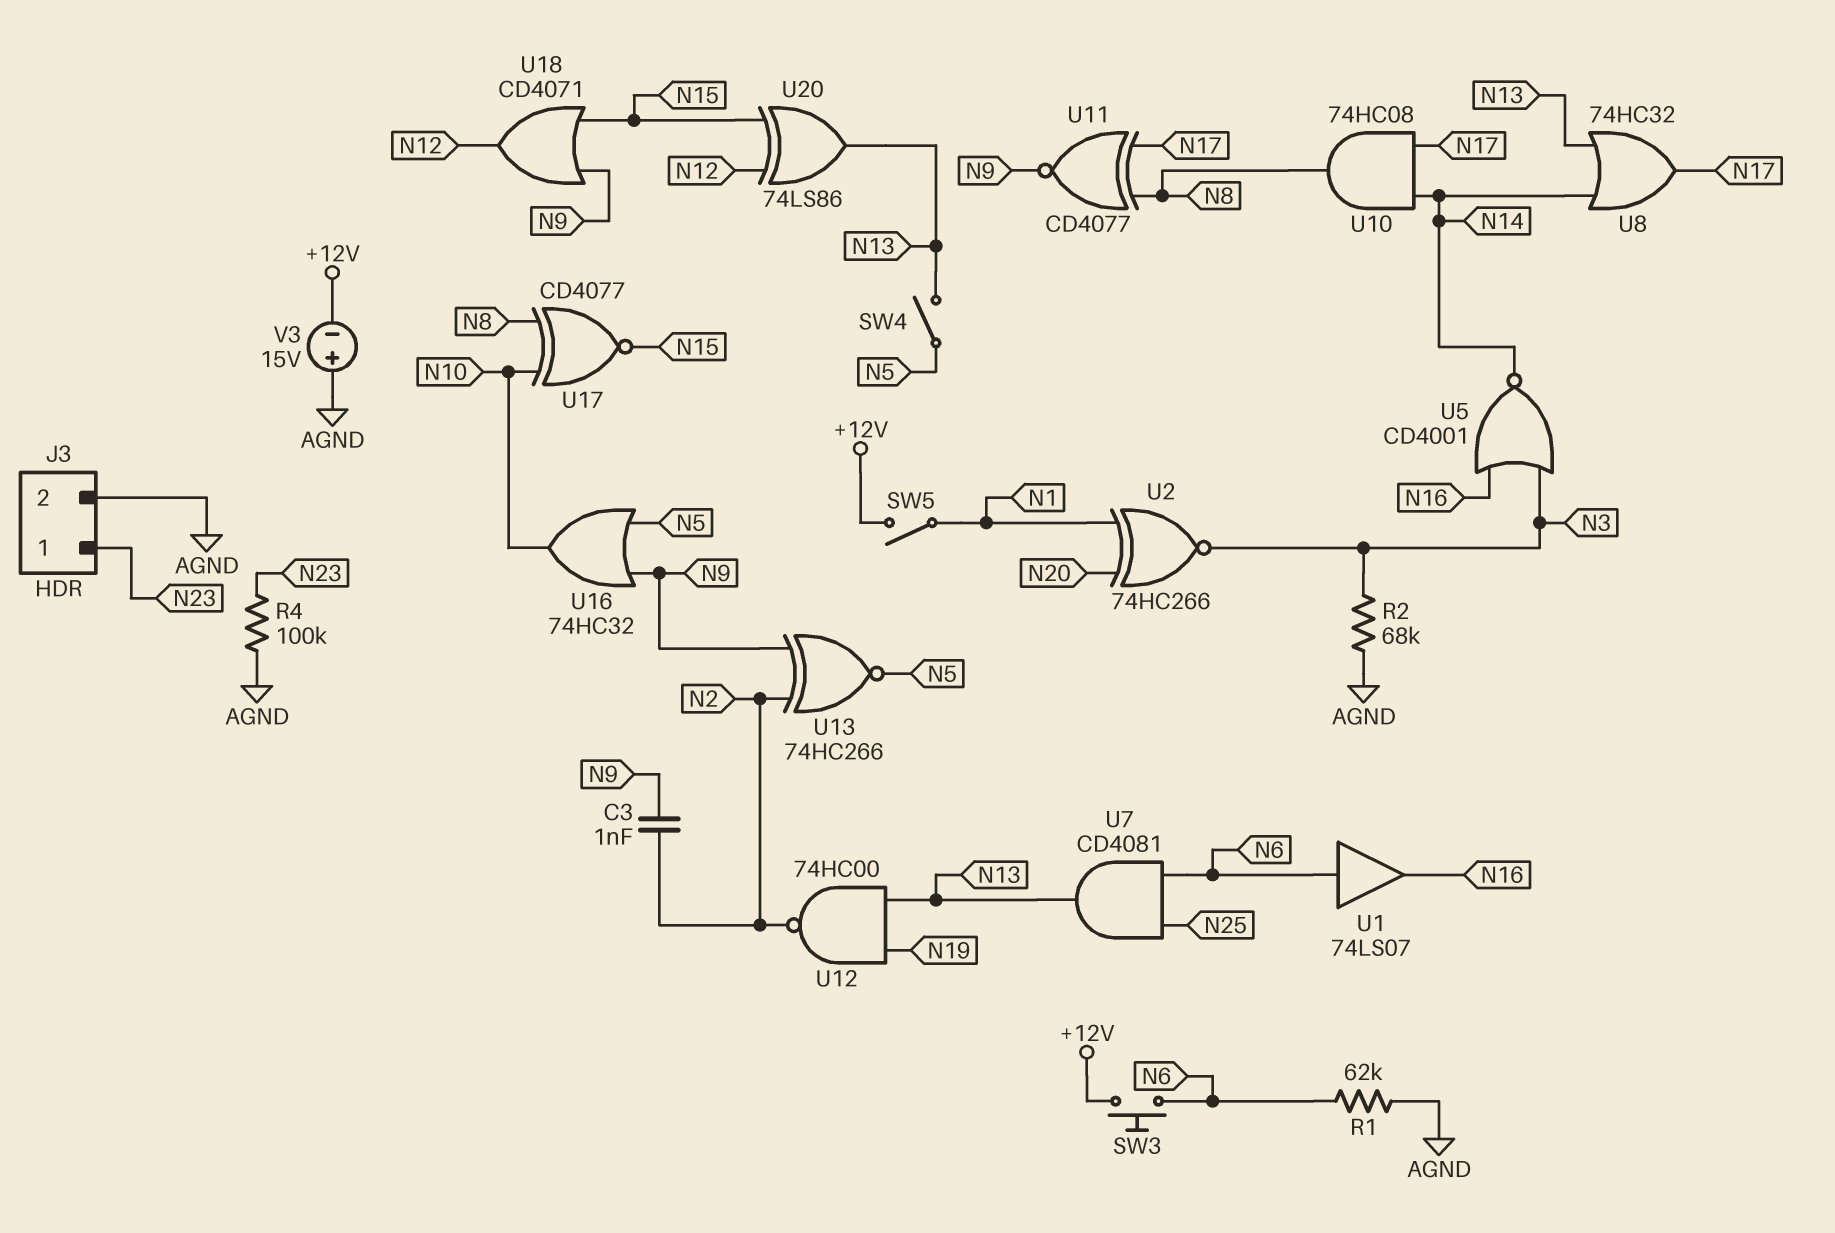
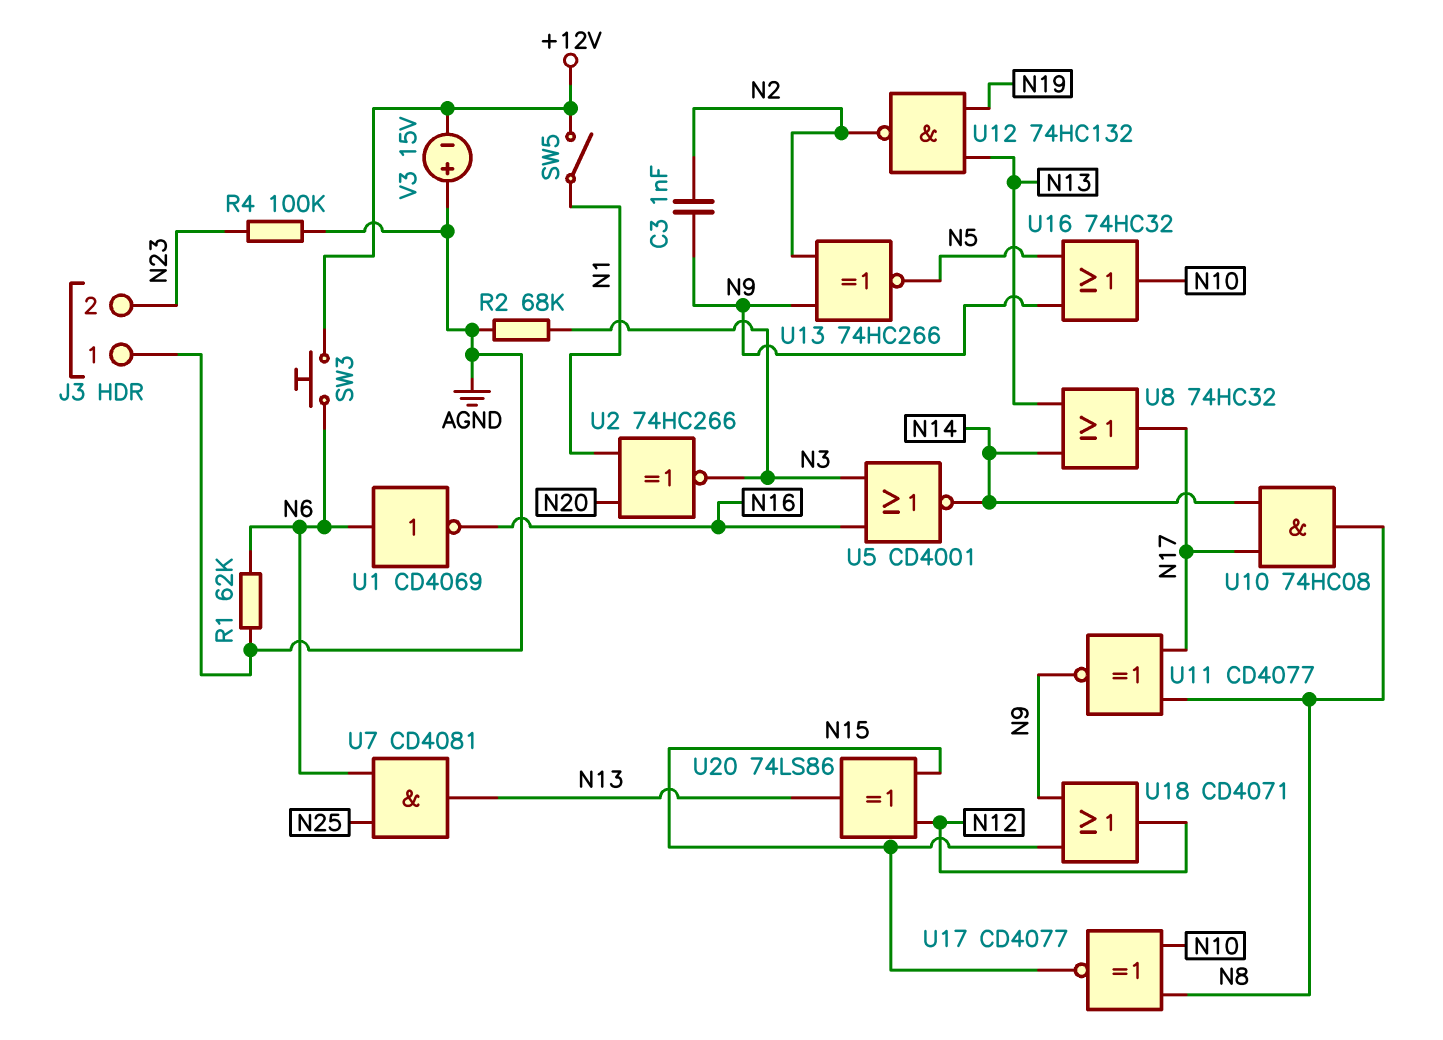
J3 pin 1: N23 -> AGND
J3 pin 2: AGND -> N23
SW4: switch (N5, N13) -> none
U1: buffer 74LS07 (in N6, out N16) -> NOT CD4069 (in N6, out N16)
U12: NAND 74HC00 (in N13, in N19, out N2) -> NAND 74HC132 (in N13, in N19, out N2)

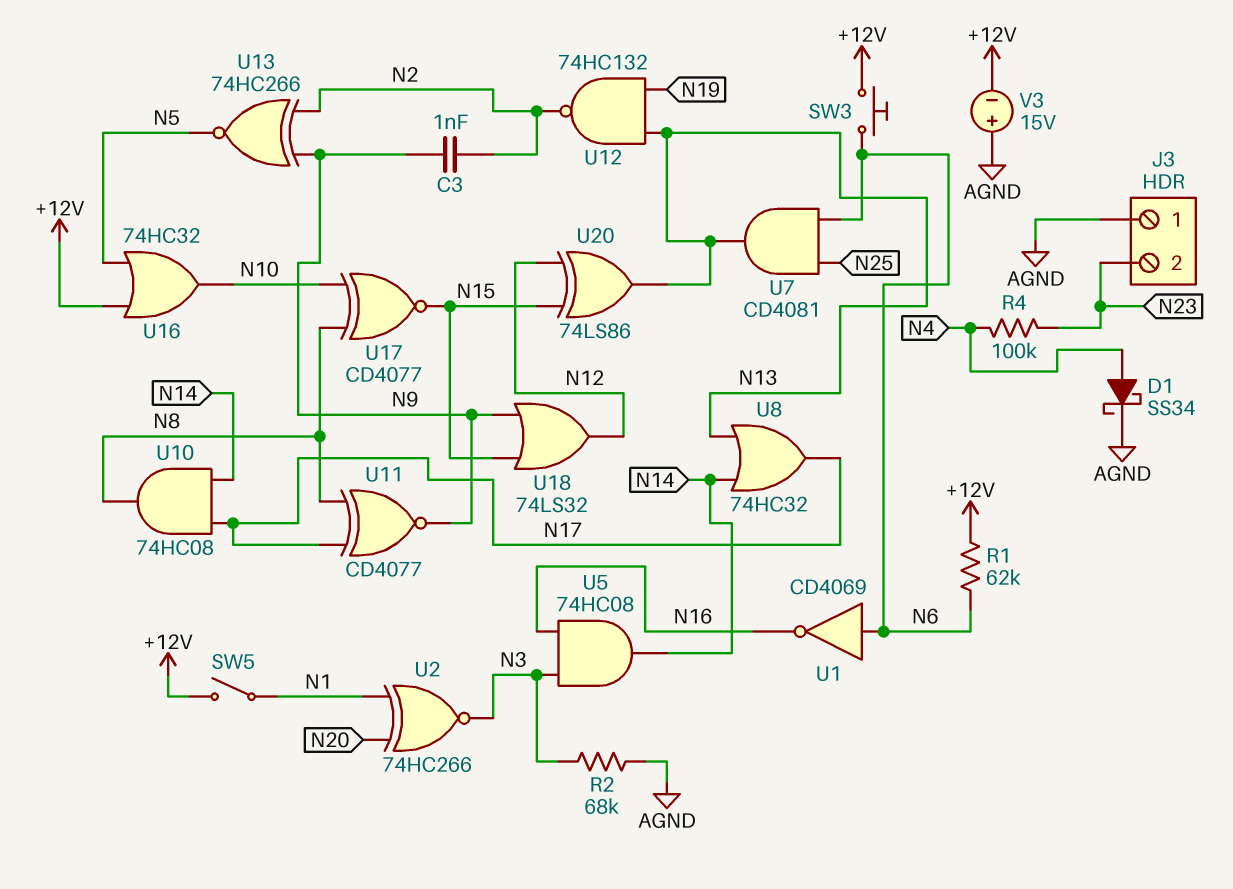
D1: none -> schottky SS34 (A N4, K AGND)
R1: 62k (AGND, N6) -> 62k (+12V, N6)
R4: 100k (AGND, N23) -> 100k (N4, N23)
U5: NOR CD4001 (in N3, in N16, out N14) -> AND 74HC08 (in N3, in N16, out N14)
U16: OR 74HC32 (in N5, in N9, out N10) -> OR 74HC32 (in +12V, in N5, out N10)
U18: OR CD4071 (in N9, in N15, out N12) -> OR 74LS32 (in N9, in N15, out N12)

